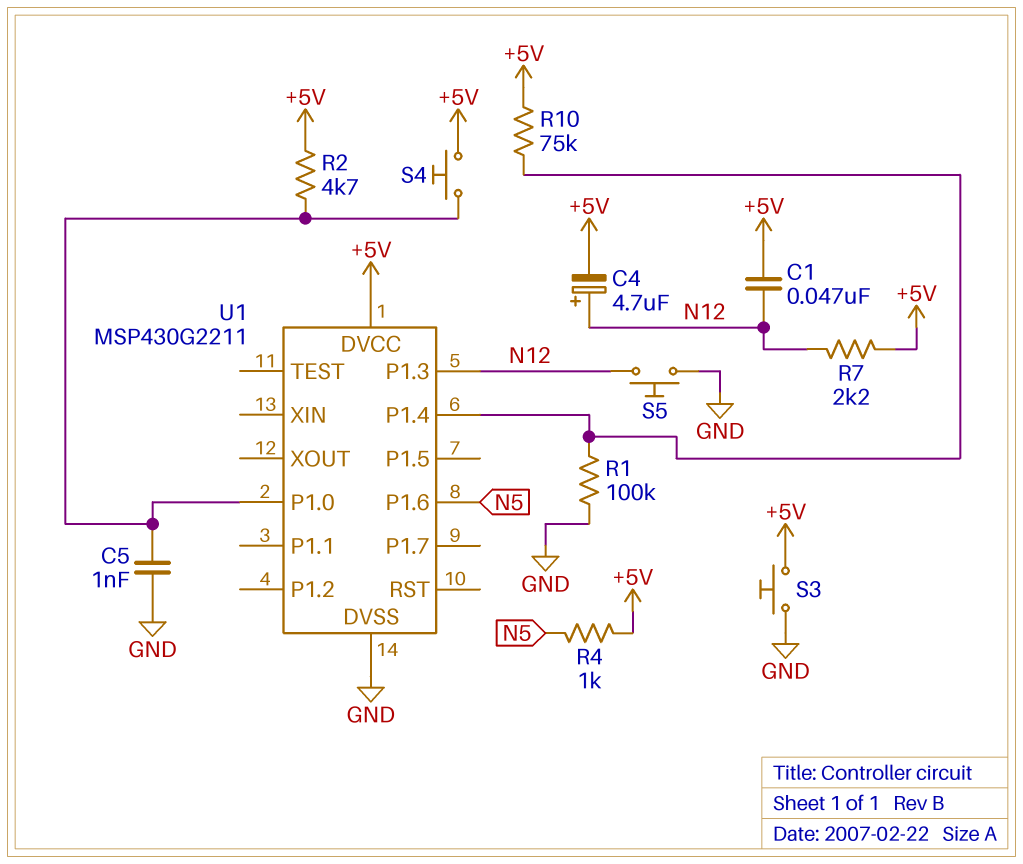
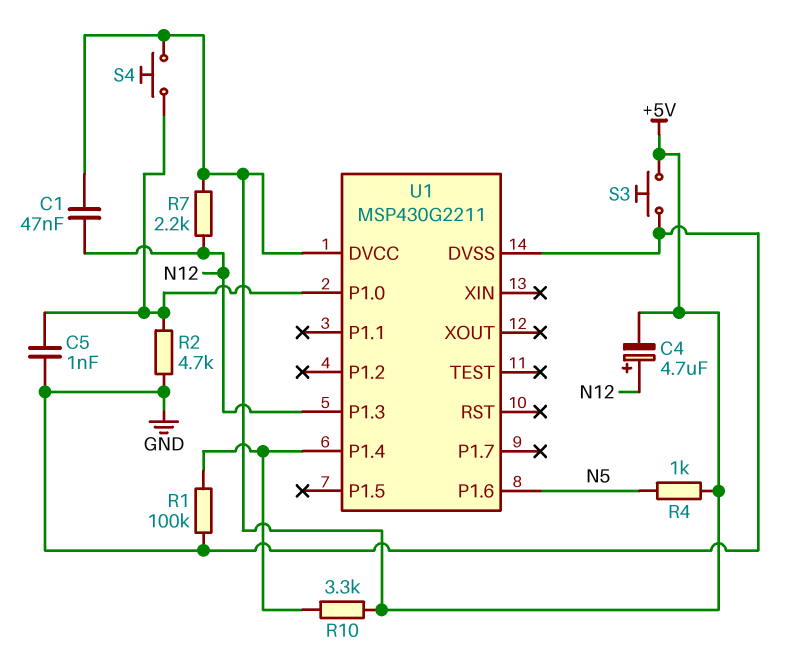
R2: 4.7k (+5V, U1/P1.0) -> 4.7k (GND, U1/P1.0)
R10: 75k (+5V, U1/P1.4) -> 3.3k (+5V, U1/P1.4)
S5: button (GND, N12) -> none

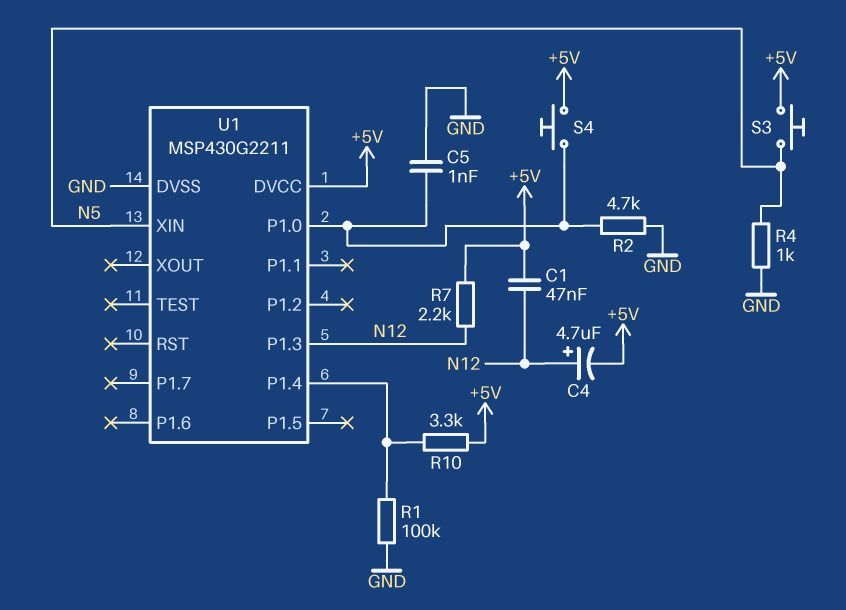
R4: 1k (+5V, N5) -> 1k (GND, N5)
S3: button (+5V, GND) -> button (+5V, N5)
U1 pin P1.6: N5 -> none
U1 pin XIN: none -> N5

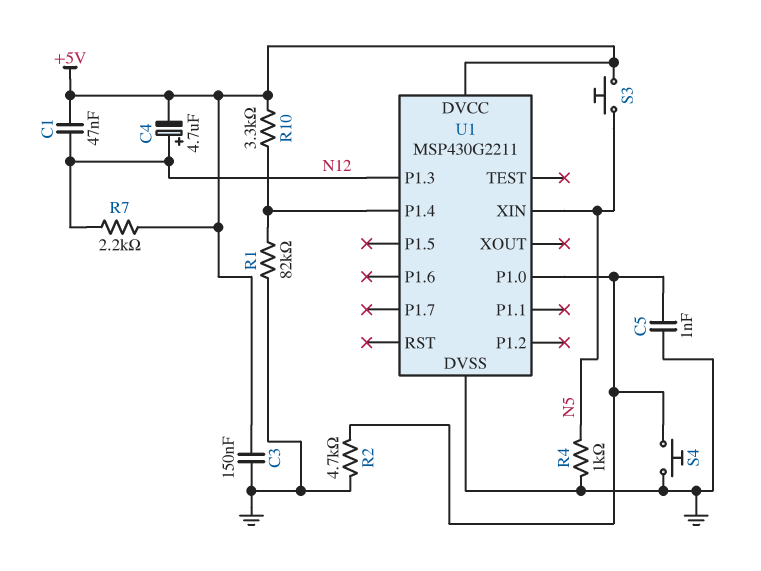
C3: none -> 150nF (+5V, GND)
R1: 100k (GND, U1/P1.4) -> 82k (GND, U1/P1.4)
S4: button (+5V, U1/P1.0) -> button (GND, U1/P1.0)

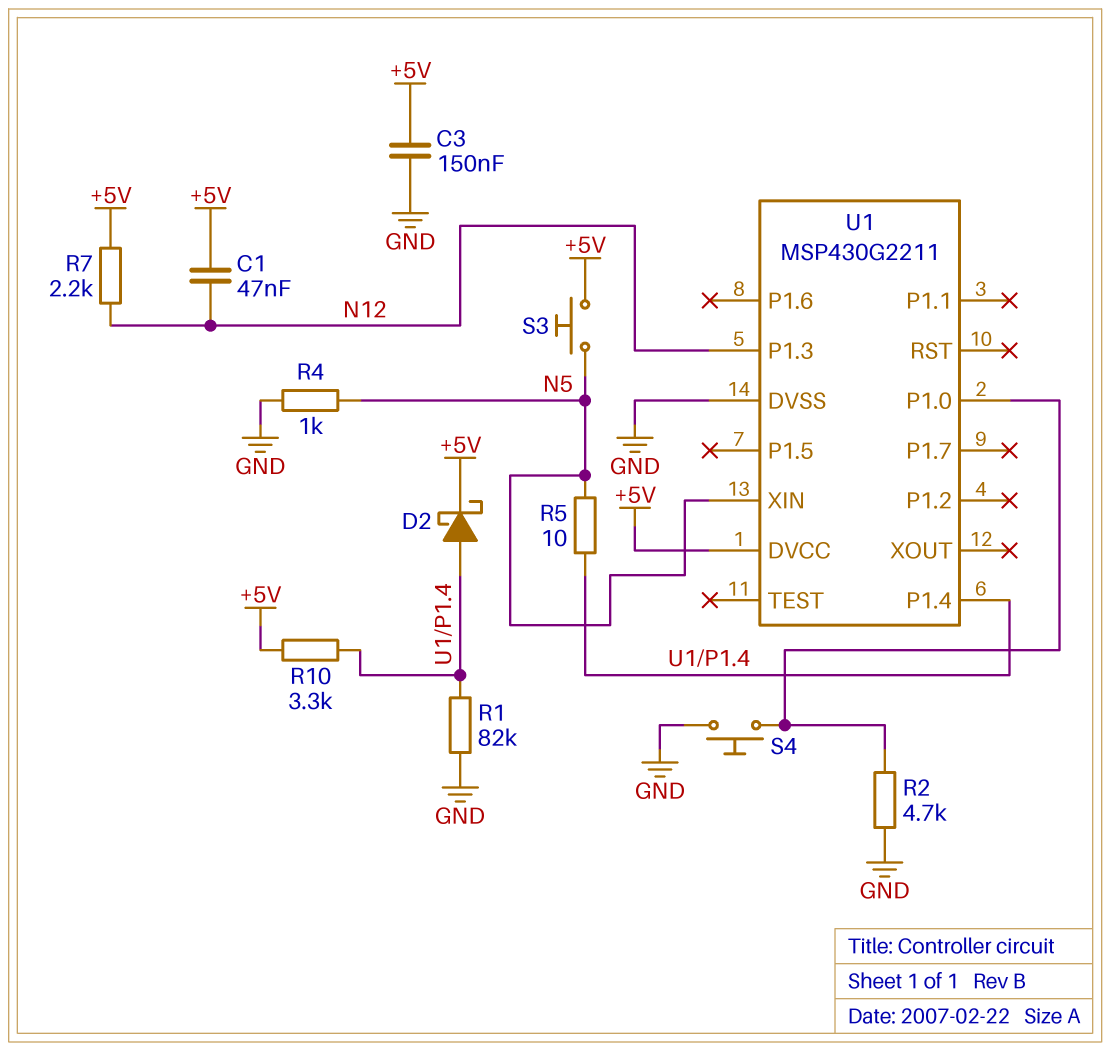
C4: 4.7uF (plus N12, minus +5V) -> none
C5: 1nF (GND, U1/P1.0) -> none
D2: none -> schottky (A U1/P1.4, K +5V)
R5: none -> 10 (N5, U1/P1.4)

